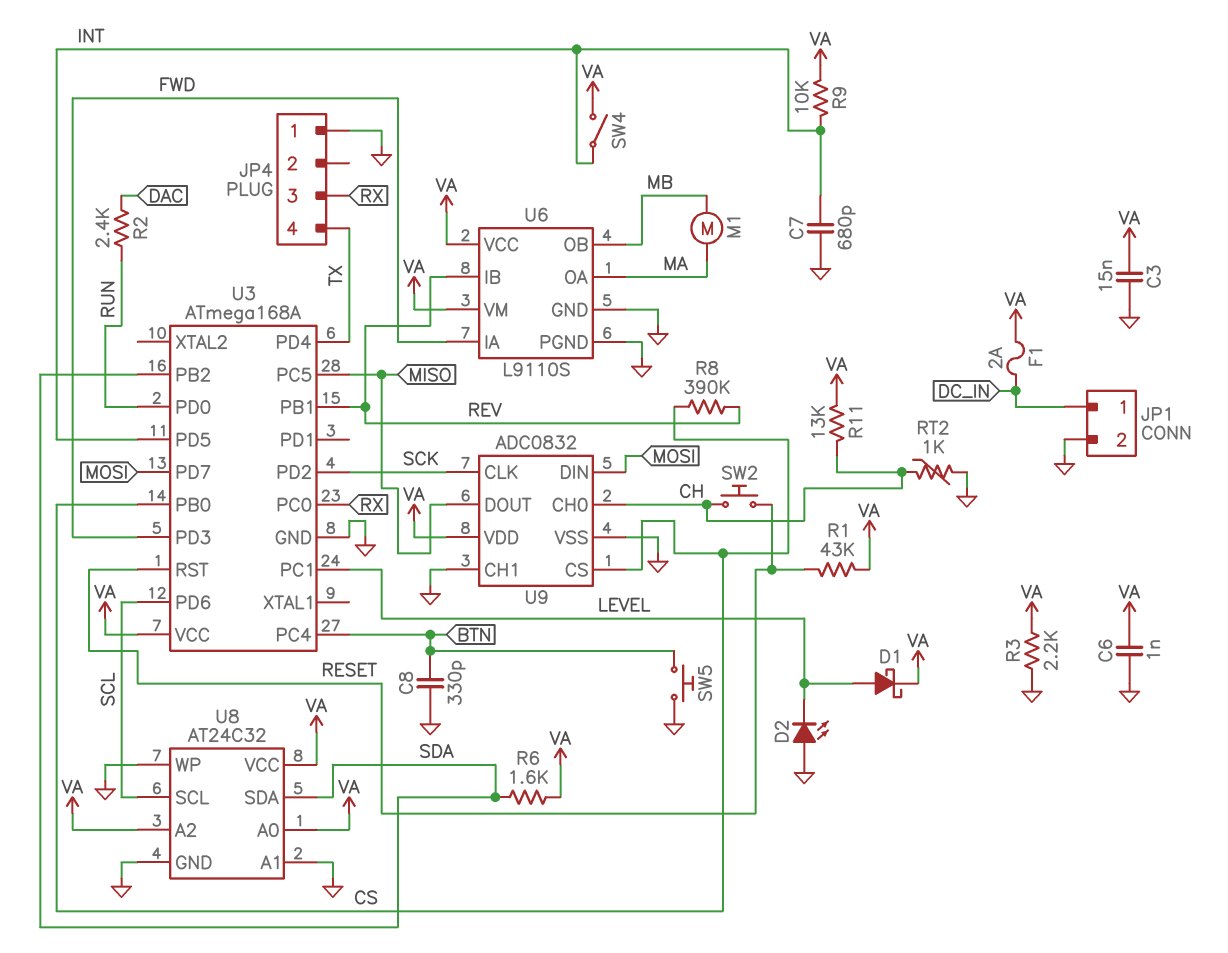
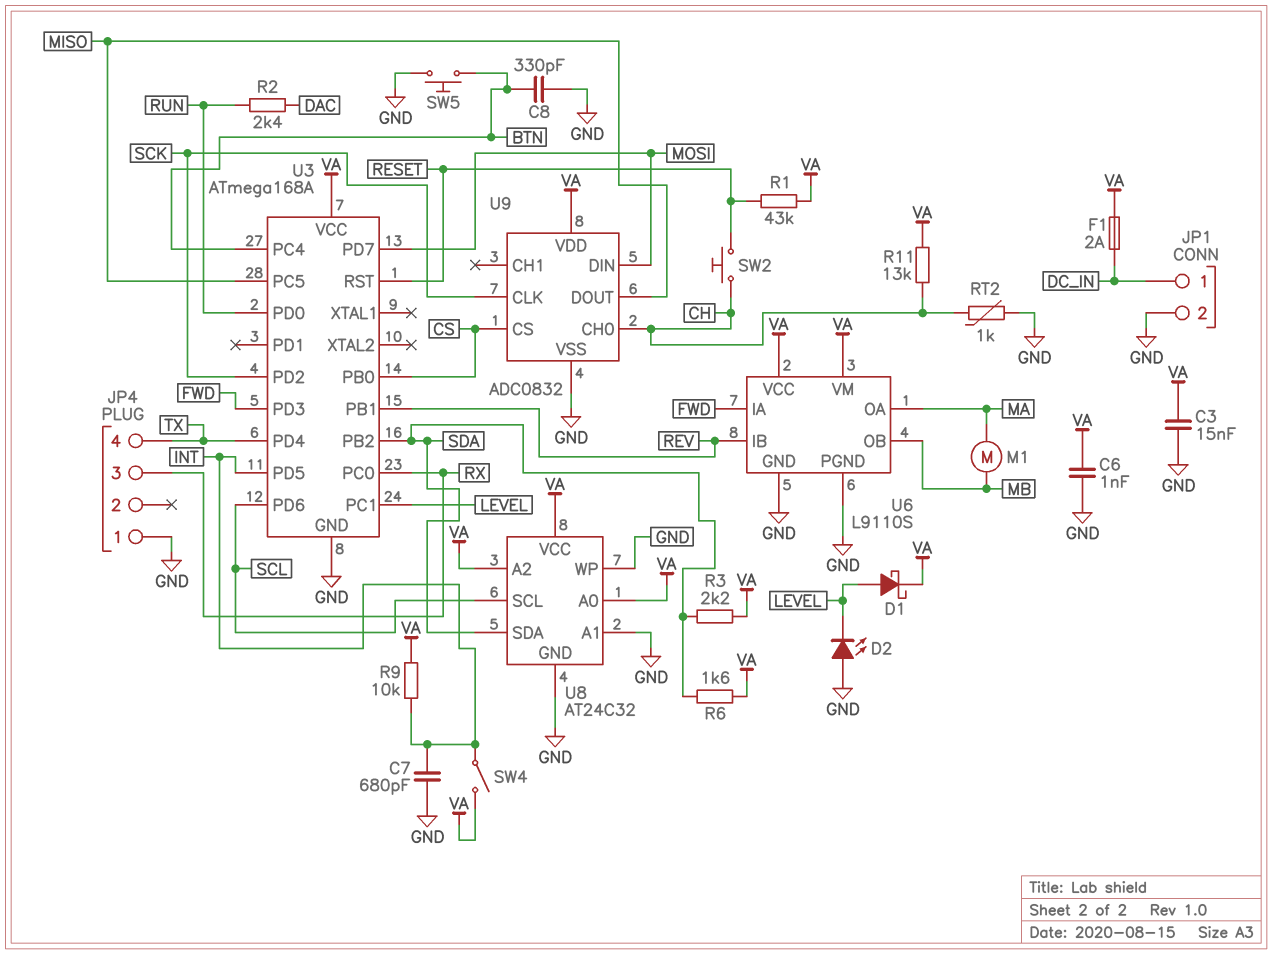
R3: 2.2k (GND, VA) -> 2.2k (SDA, VA)
R8: 390k (CS, REV) -> none
U9 pin CH1: GND -> none

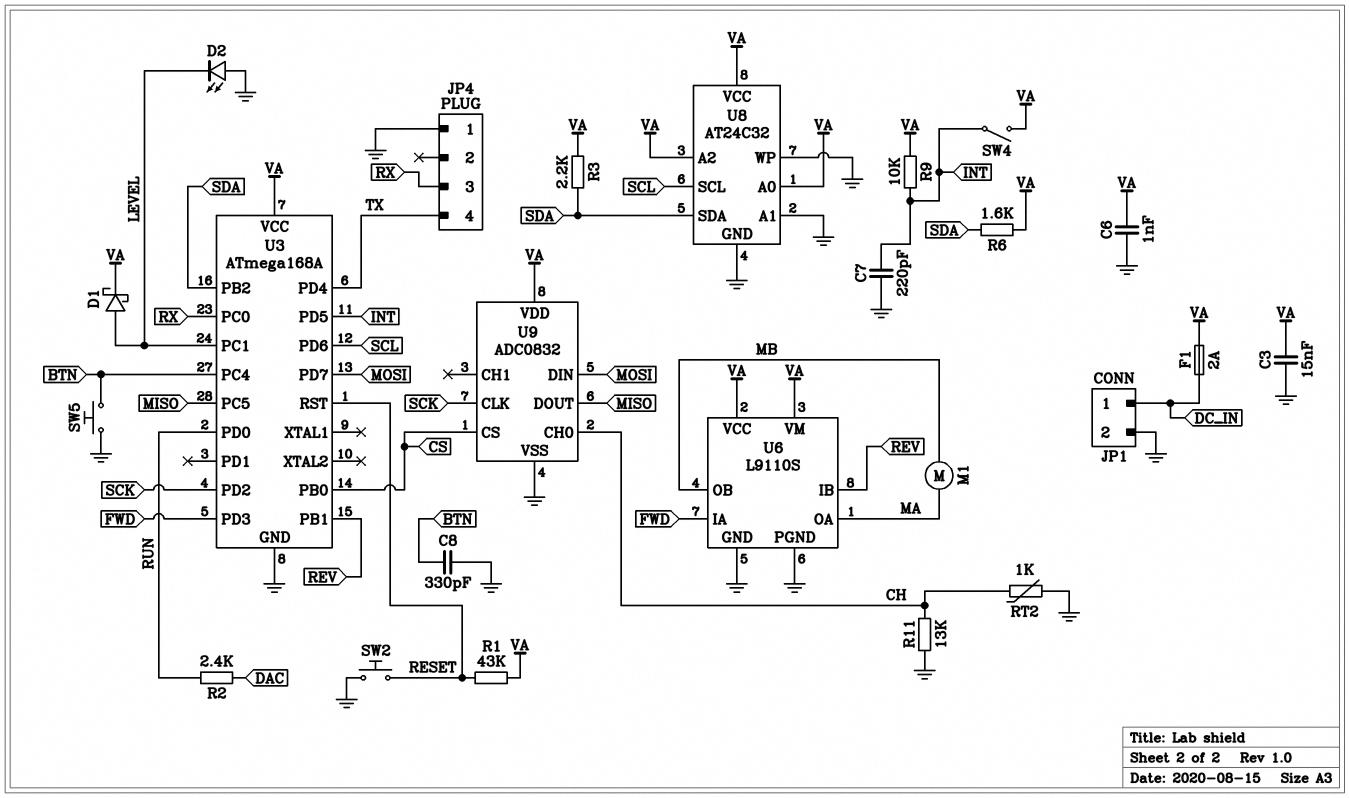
C7: 680pF (GND, INT) -> 220pF (GND, INT)
R11: 13k (CH, VA) -> 13k (CH, GND)
SW2: button (CH, RESET) -> button (GND, RESET)

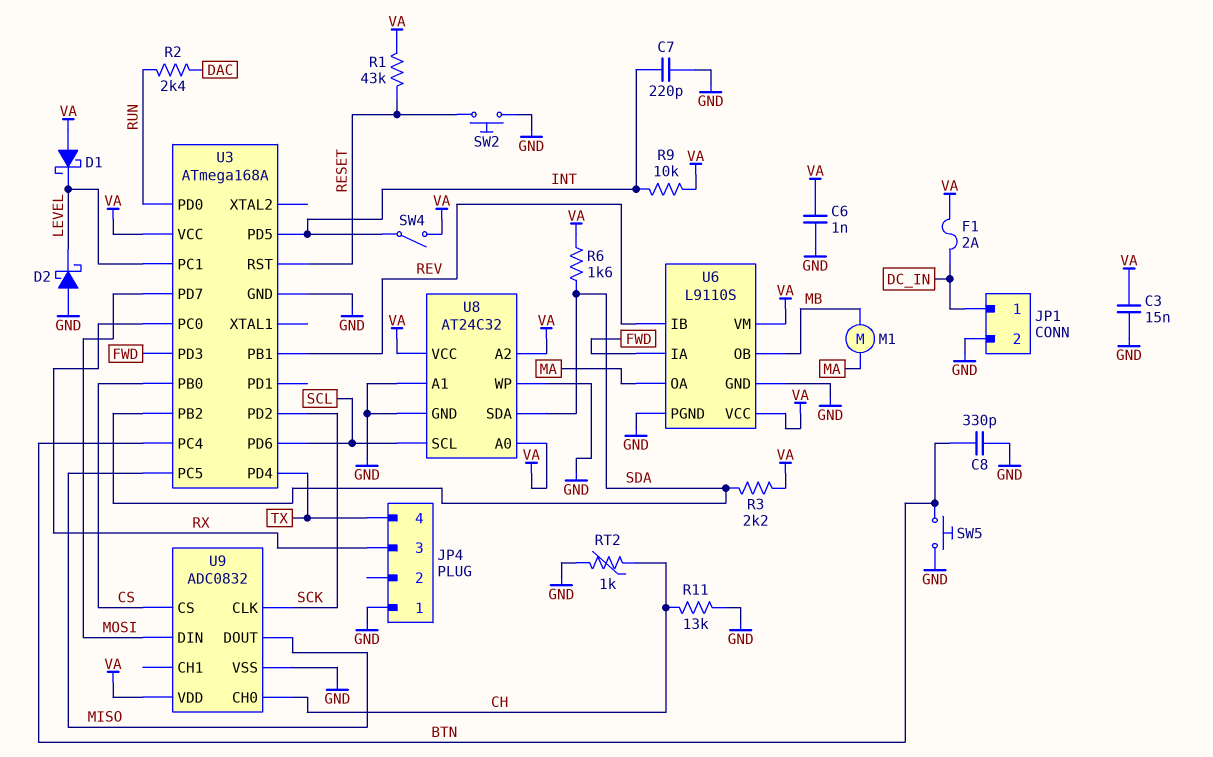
D1: schottky (A LEVEL, K VA) -> schottky (A VA, K LEVEL)
D2: LED (A GND, K LEVEL) -> schottky (A GND, K LEVEL)

